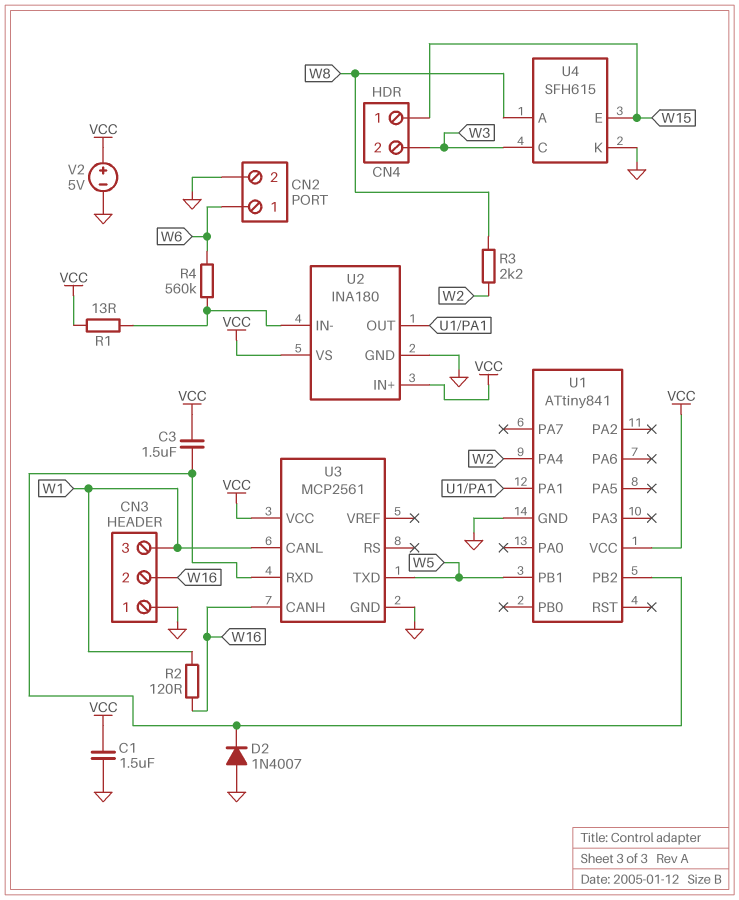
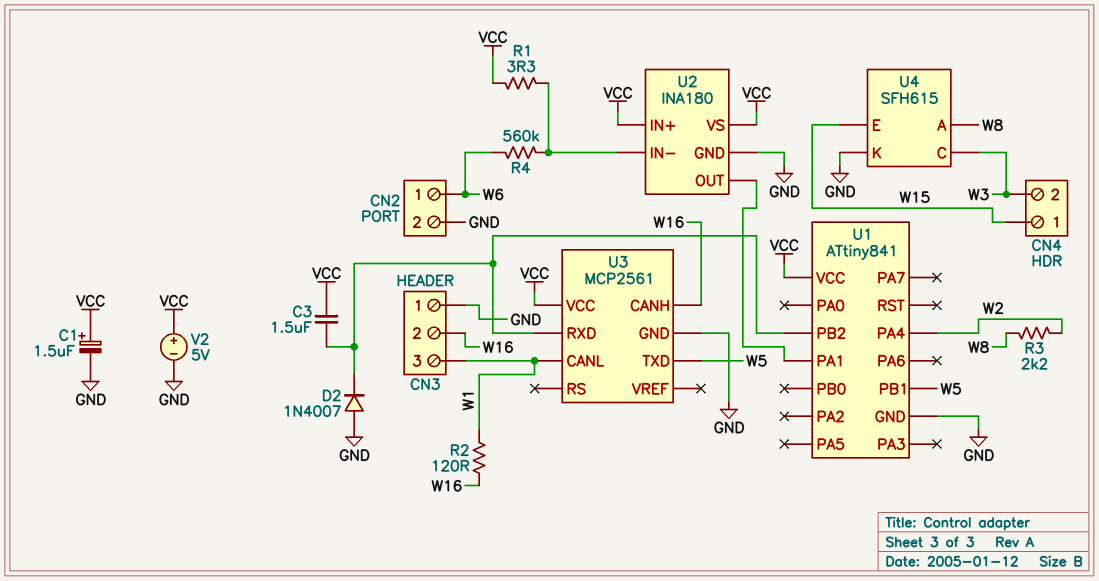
C1: 1.5uF (GND, VCC) -> 1.5uF (plus VCC, minus GND)
R1: 13 (U2/IN-, VCC) -> 3.3 (U2/IN-, VCC)

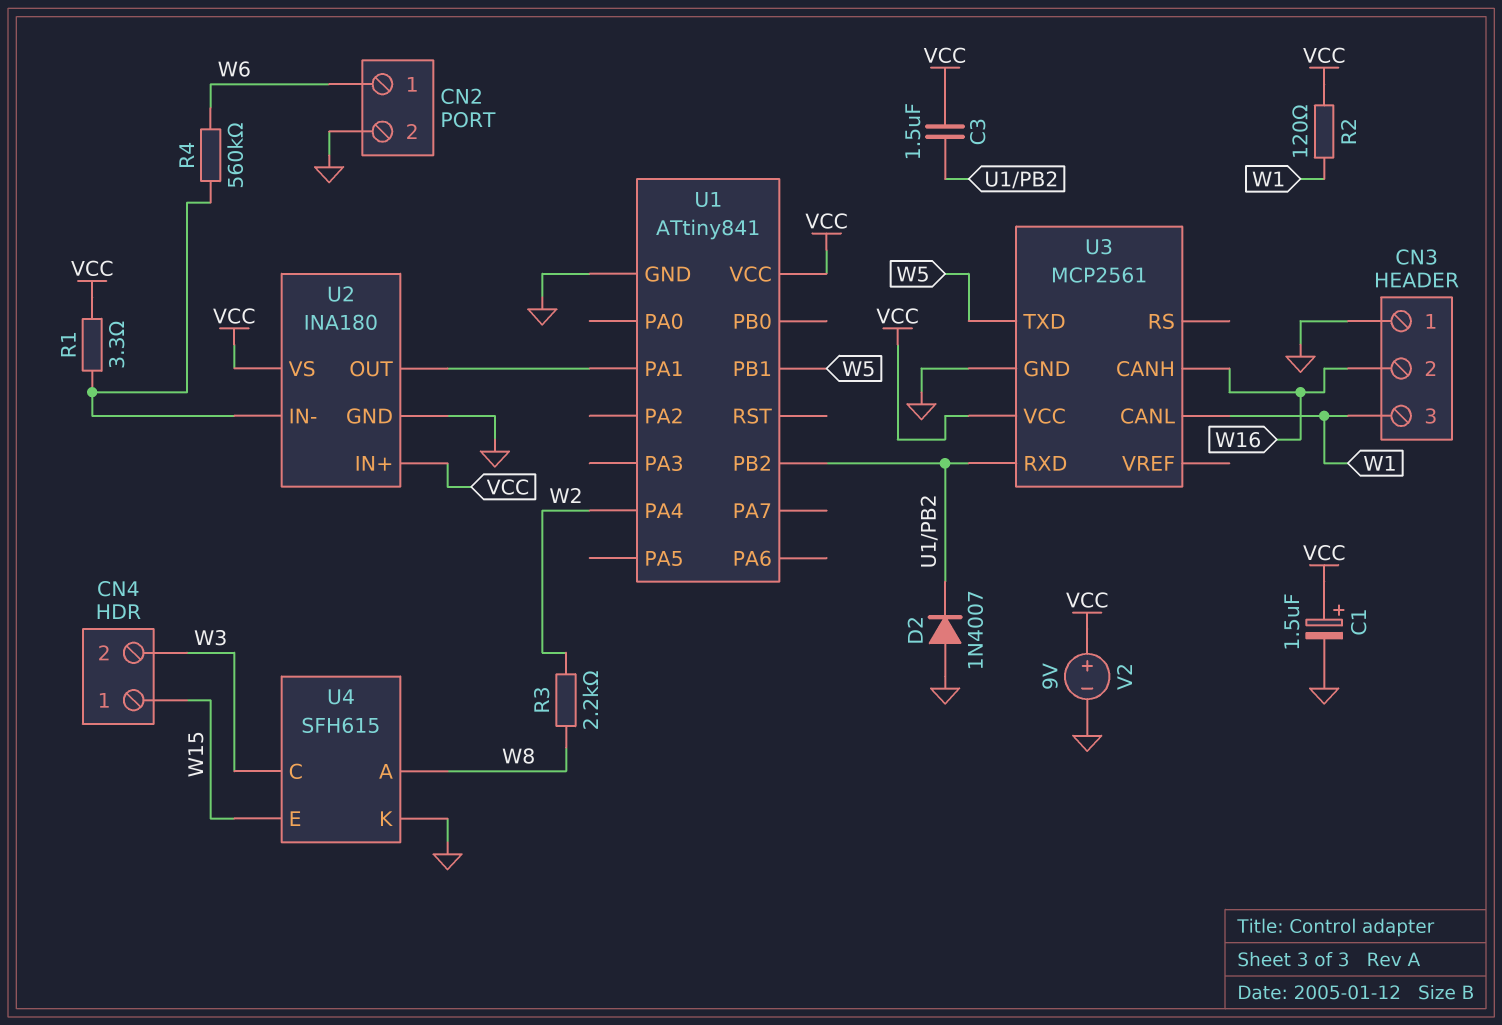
R2: 120 (W1, W16) -> 120 (VCC, W1)
V2: 5V (plus VCC, minus GND) -> 9V (plus VCC, minus GND)

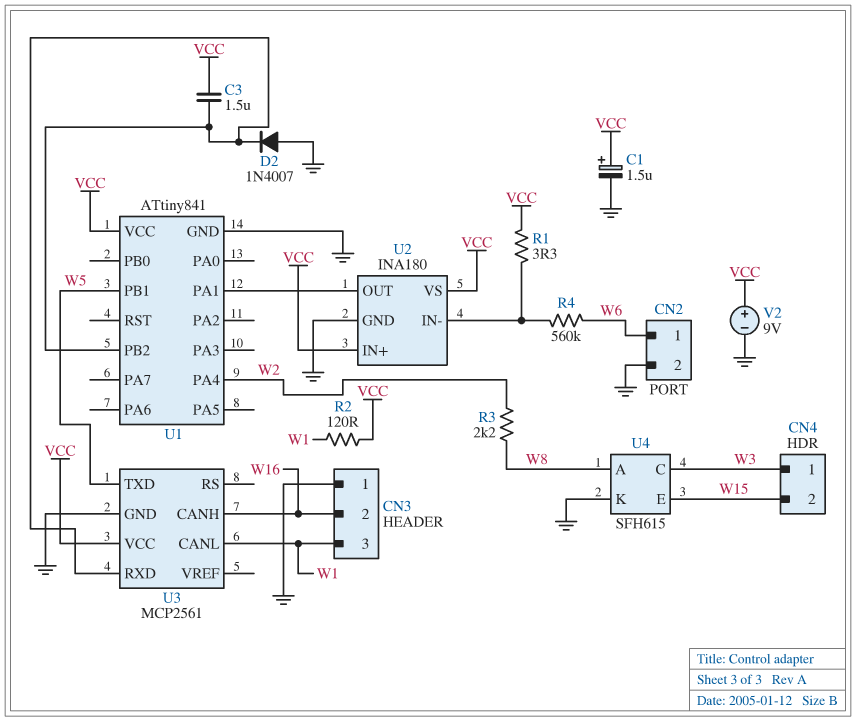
CN4 pin 1: W15 -> W3
CN4 pin 2: W3 -> W15

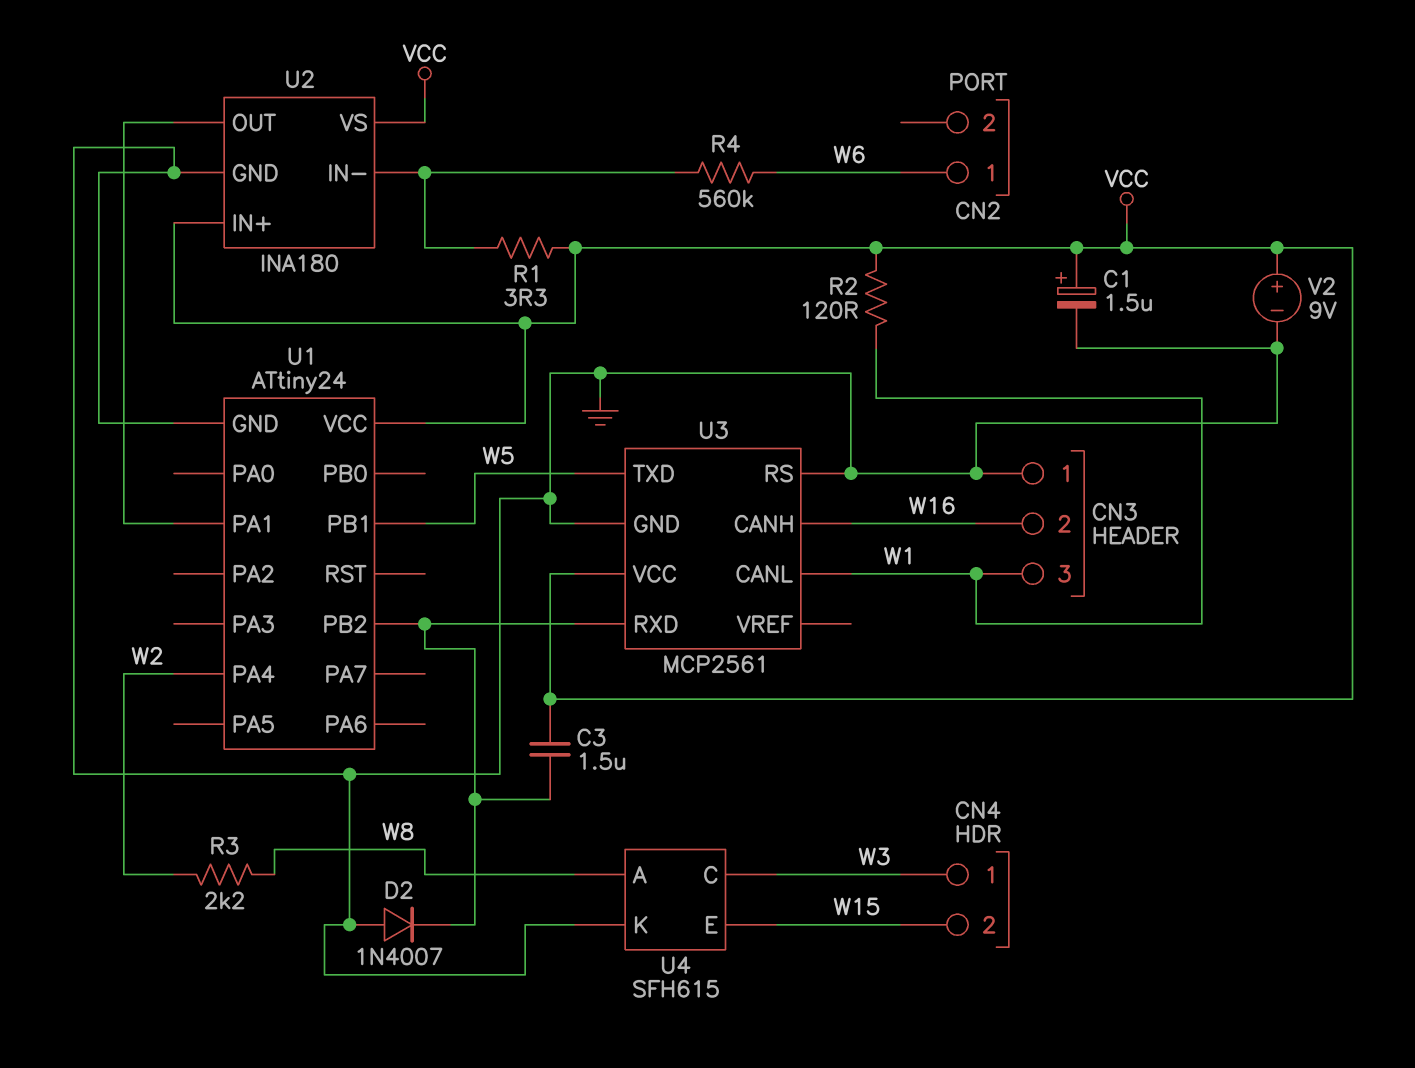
CN2 pin 2: GND -> none
U1: ATtiny841 -> ATtiny24
U3 pin RS: none -> GND

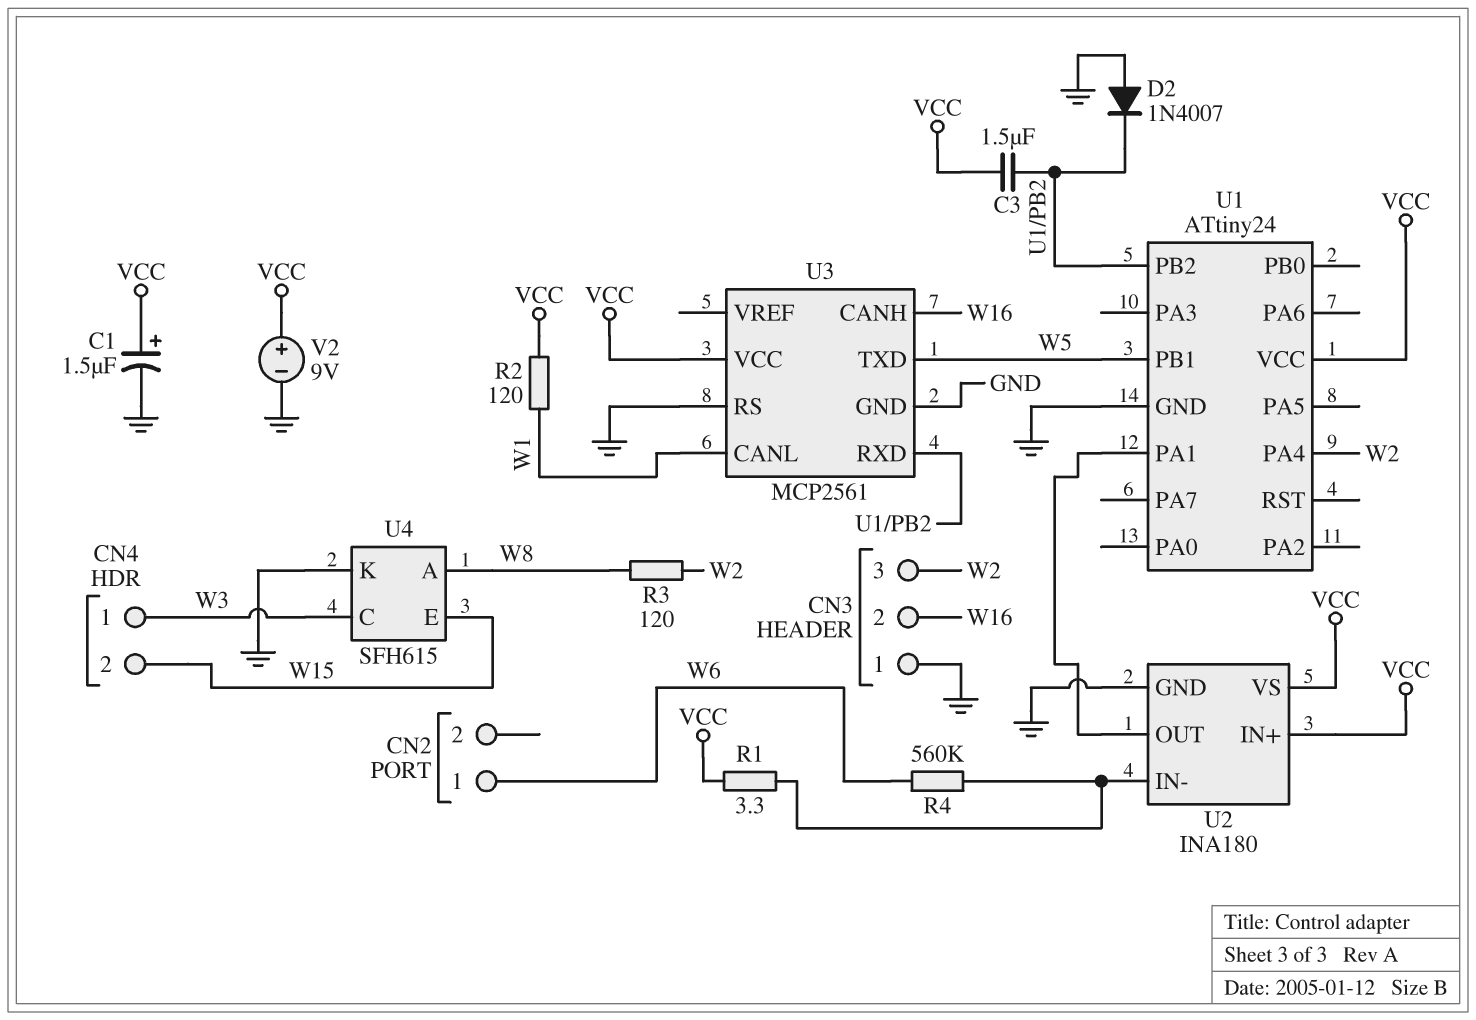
CN3 pin 3: W1 -> W2
R3: 2.2k (W2, W8) -> 120 (W2, W8)

